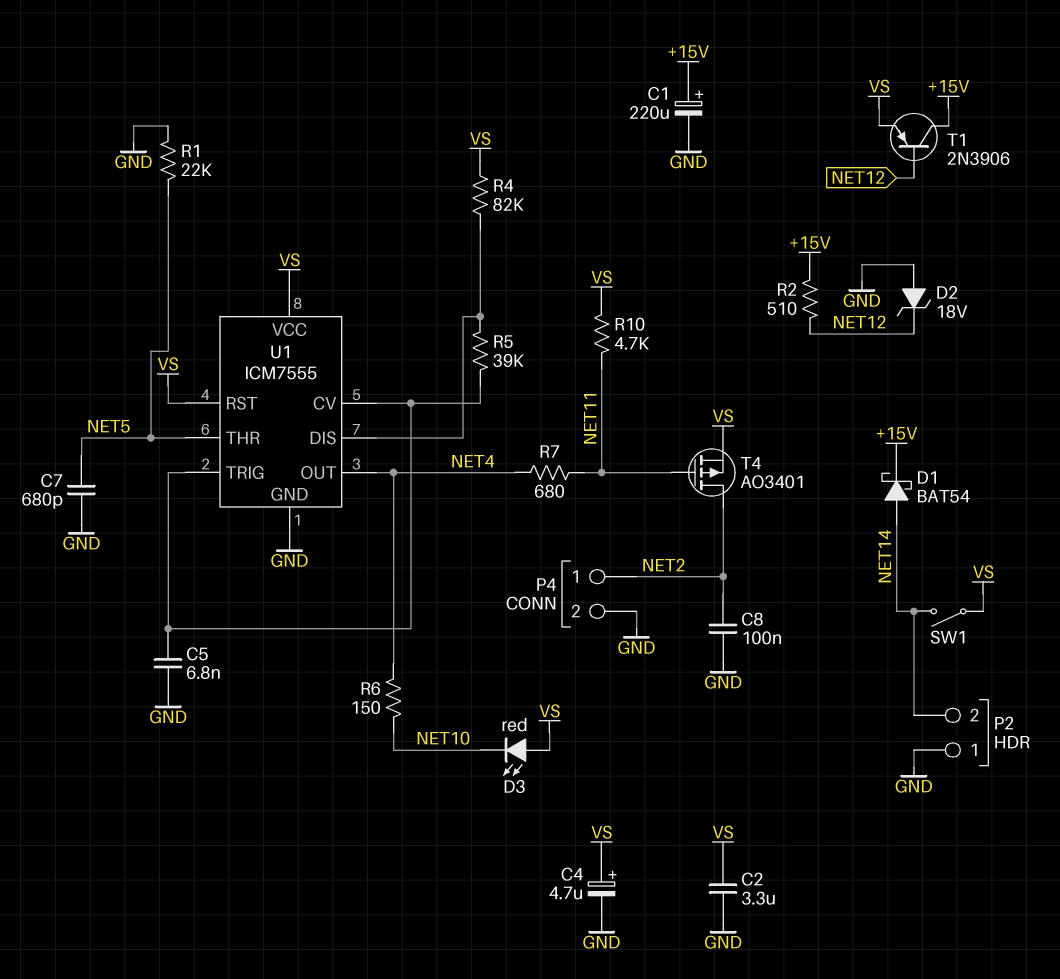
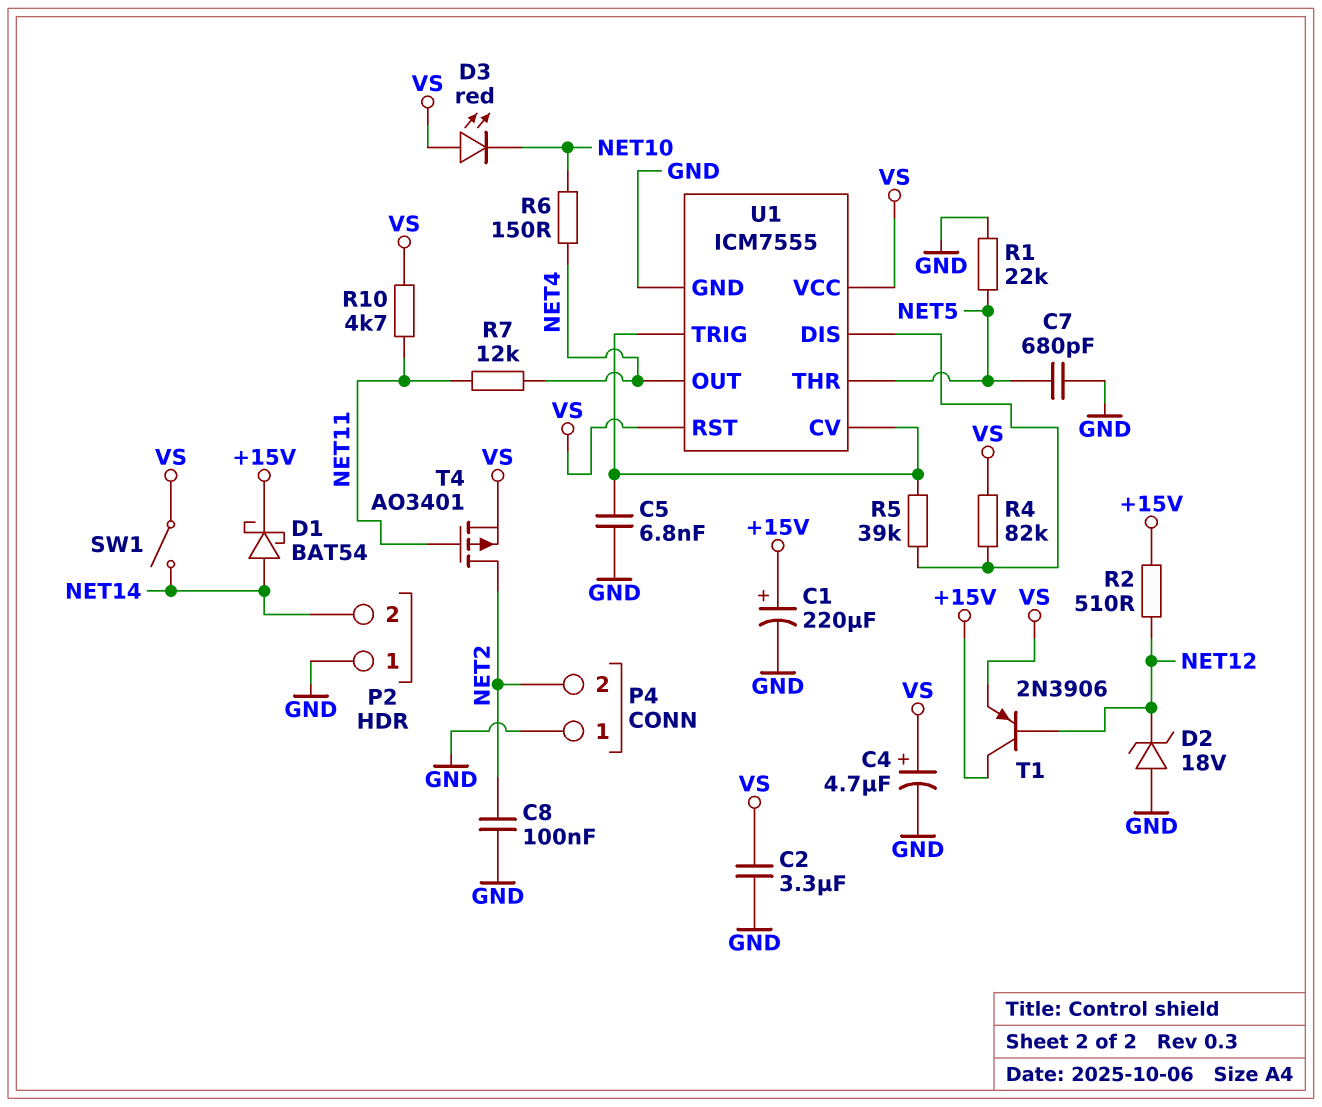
P4 pin 1: NET2 -> GND
P4 pin 2: GND -> NET2
R7: 680 (NET4, NET11) -> 12k (NET4, NET11)

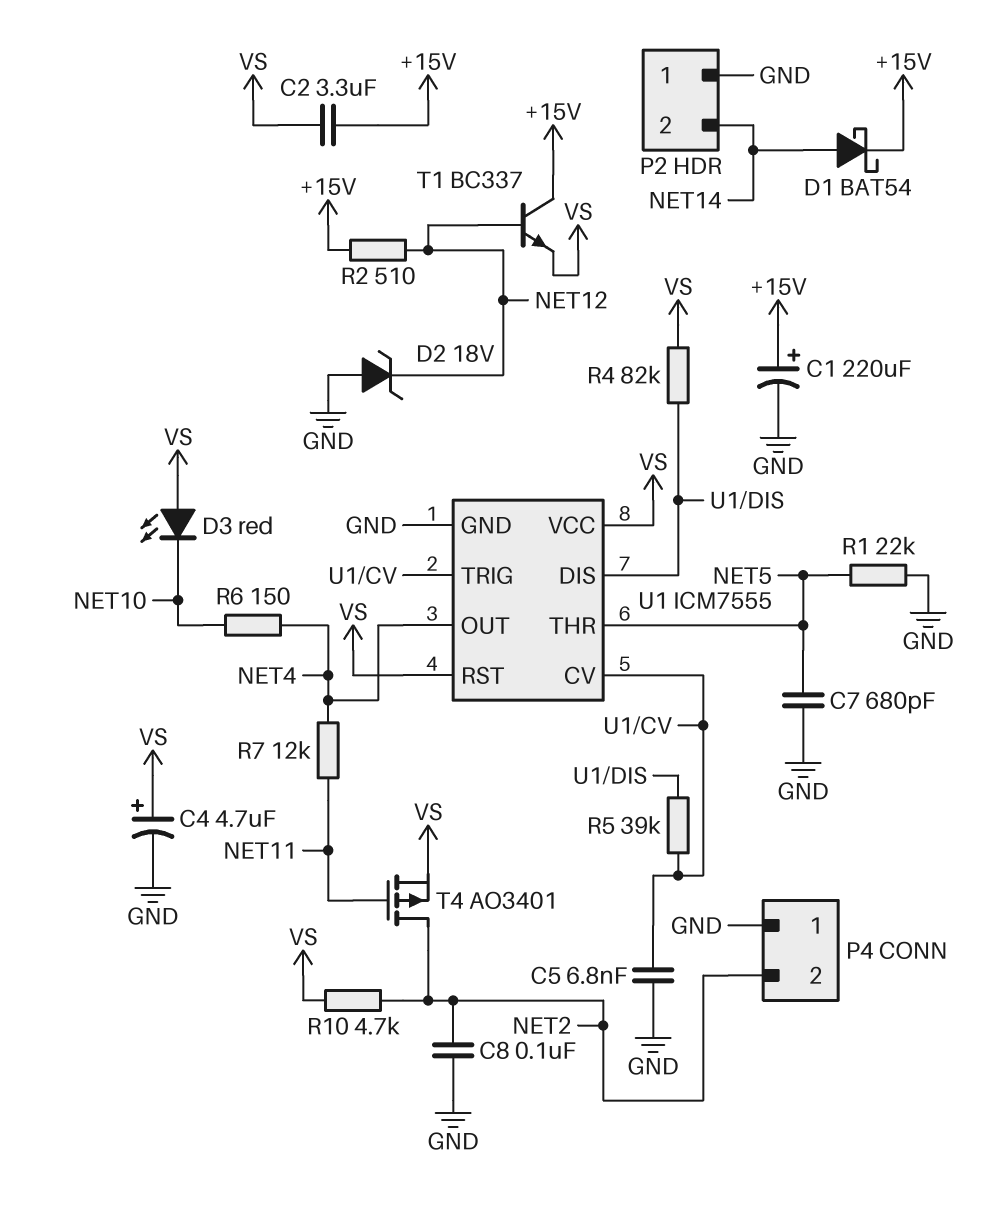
C2: 3.3uF (GND, VS) -> 3.3uF (+15V, VS)
R10: 4.7k (NET11, VS) -> 4.7k (NET2, VS)
SW1: switch (NET14, VS) -> none
T1: PNP 2N3906 (B NET12, C +15V, E VS) -> NPN BC337 (B NET12, C +15V, E VS)

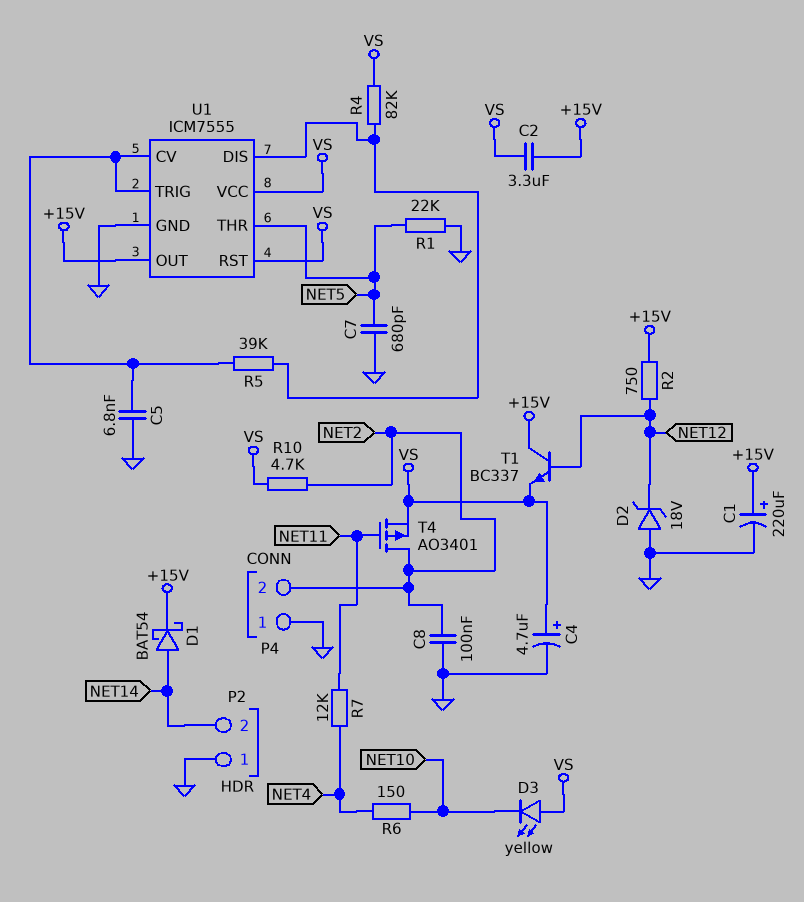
D3: LED red (A VS, K NET10) -> LED yellow (A VS, K NET10)
R2: 510 (+15V, NET12) -> 750 (+15V, NET12)
U1 pin OUT: NET4 -> +15V

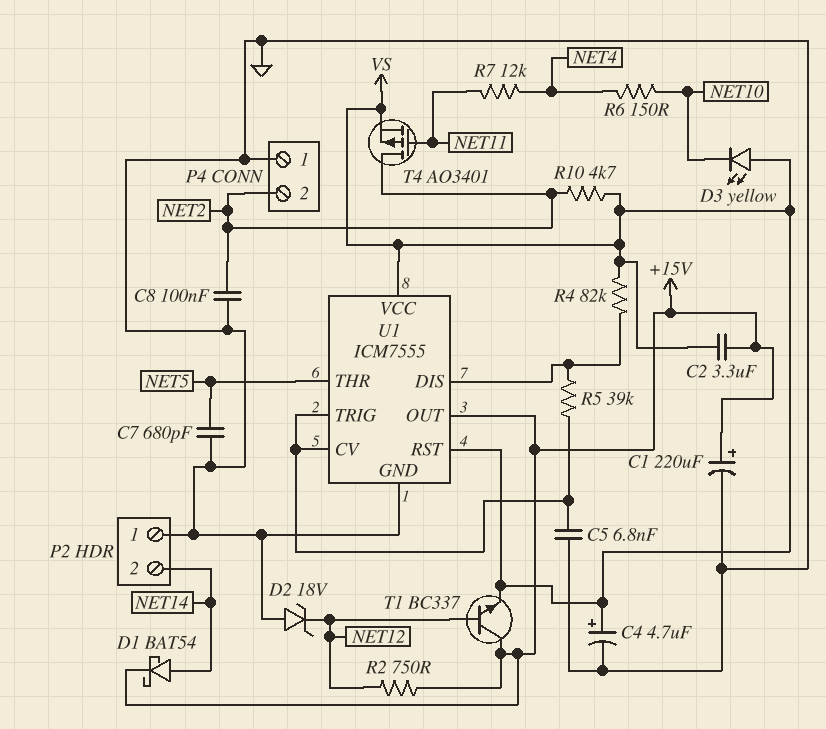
R1: 22k (GND, NET5) -> none

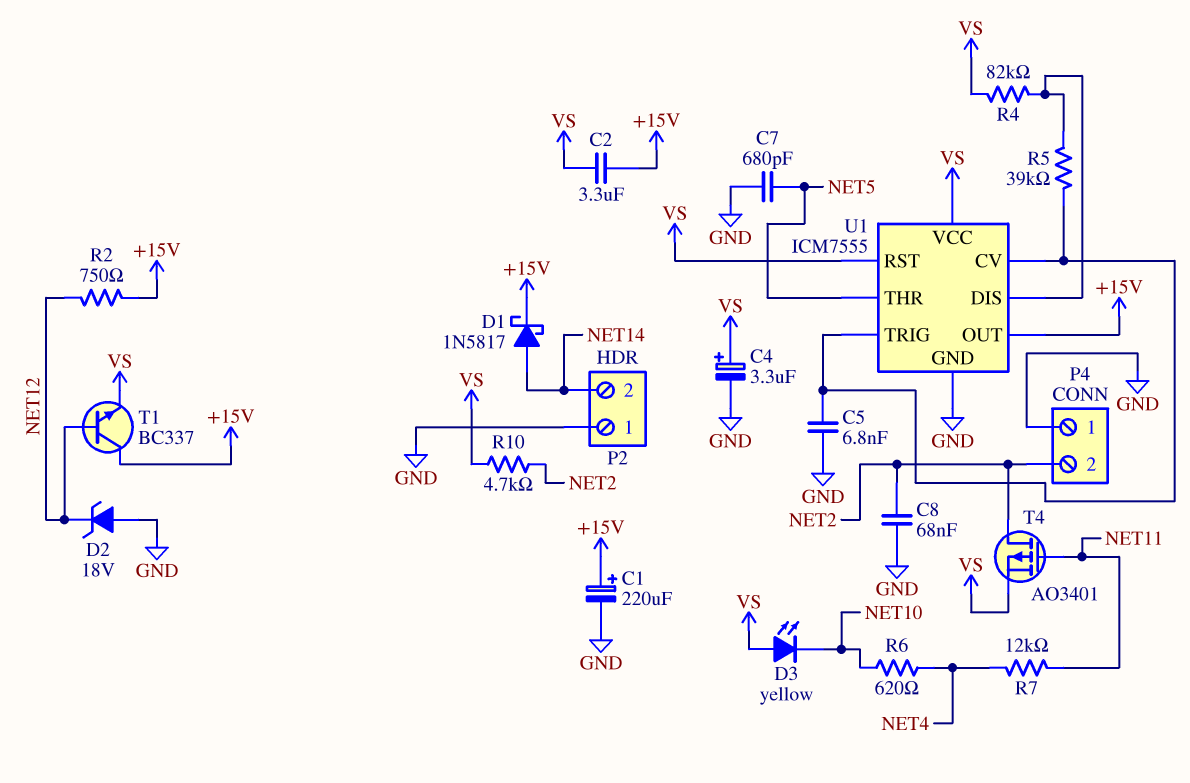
C4: 4.7uF (plus VS, minus GND) -> 3.3uF (plus VS, minus GND)
C8: 100nF (GND, NET2) -> 68nF (GND, NET2)
D1: schottky BAT54 (A NET14, K +15V) -> schottky 1N5817 (A NET14, K +15V)
R6: 150 (NET4, NET10) -> 620 (NET4, NET10)

